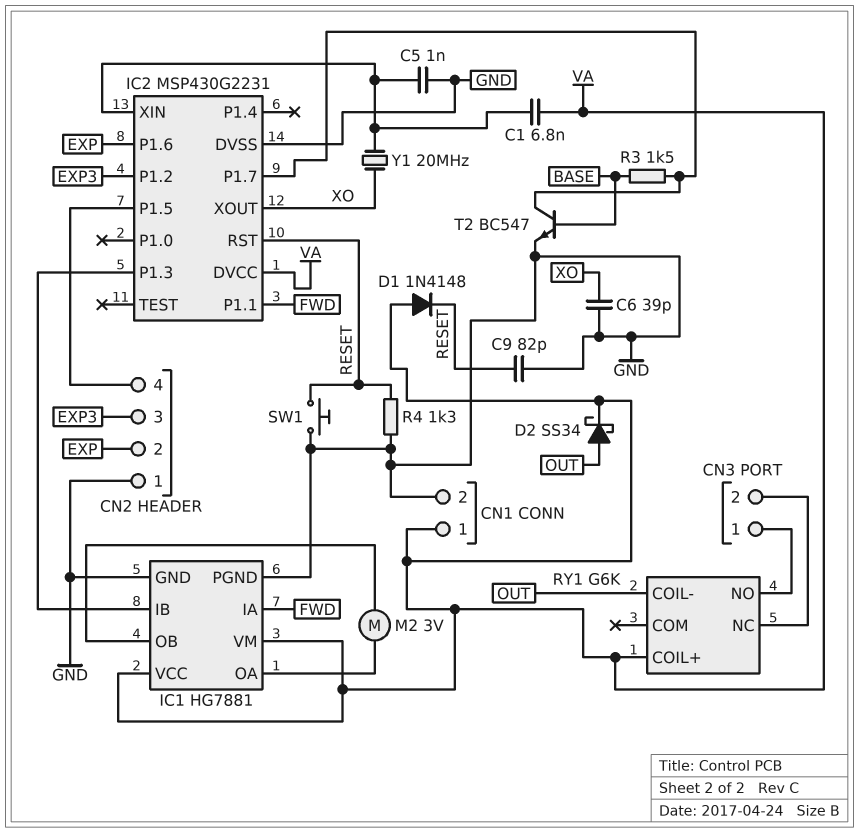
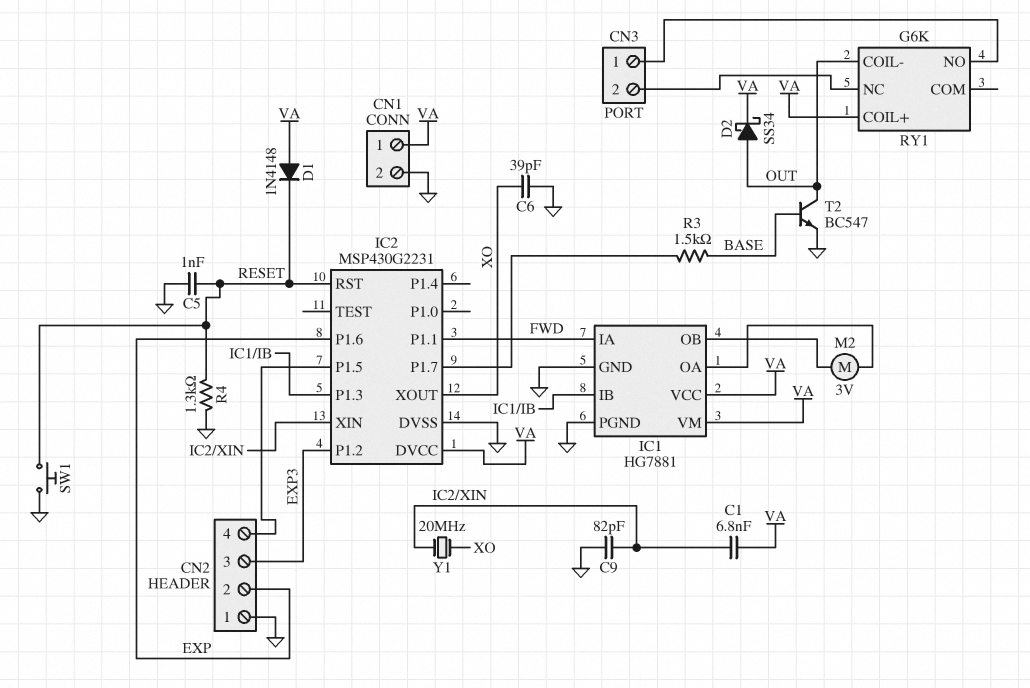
C5: 1nF (GND, IC2/XIN) -> 1nF (GND, RESET)
C9: 82pF (GND, RESET) -> 82pF (GND, IC2/XIN)
T2: NPN BC547 (B BASE, C IC2/P1.7, E GND) -> NPN BC547 (B BASE, C OUT, E GND)

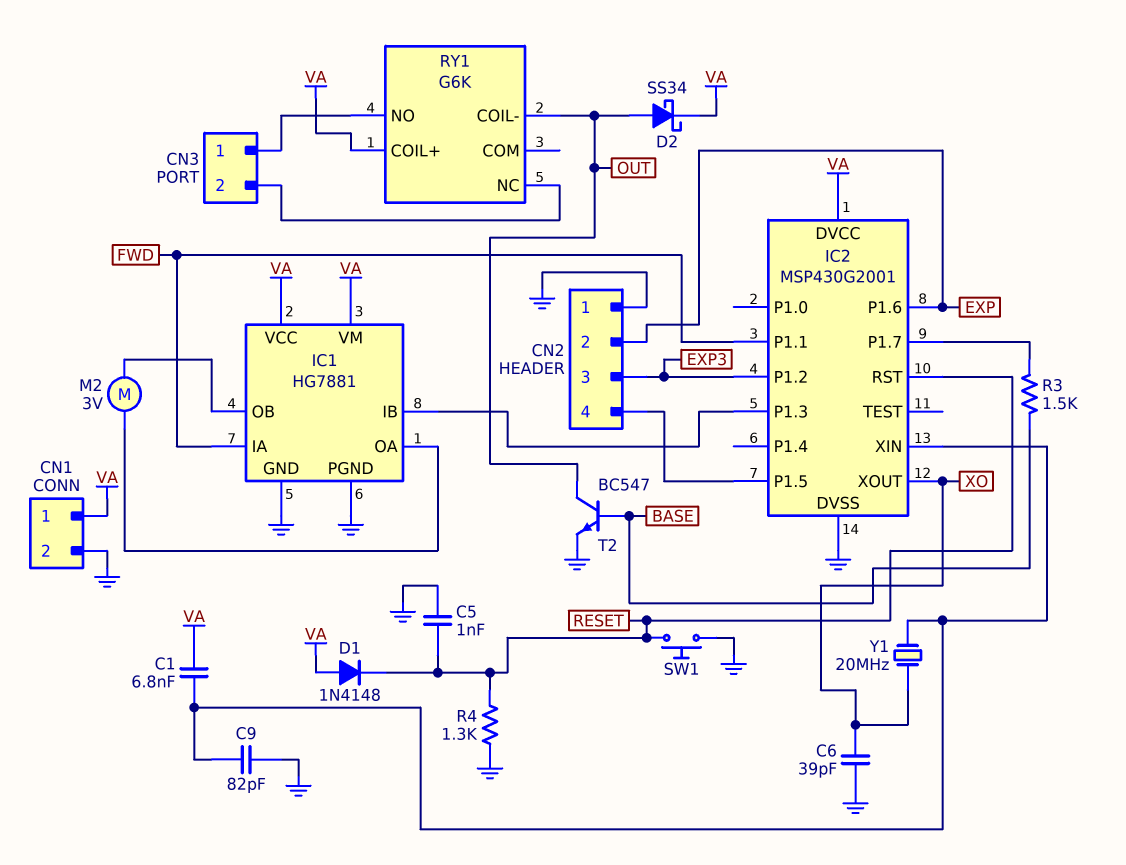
IC2: MSP430G2231 -> MSP430G2001

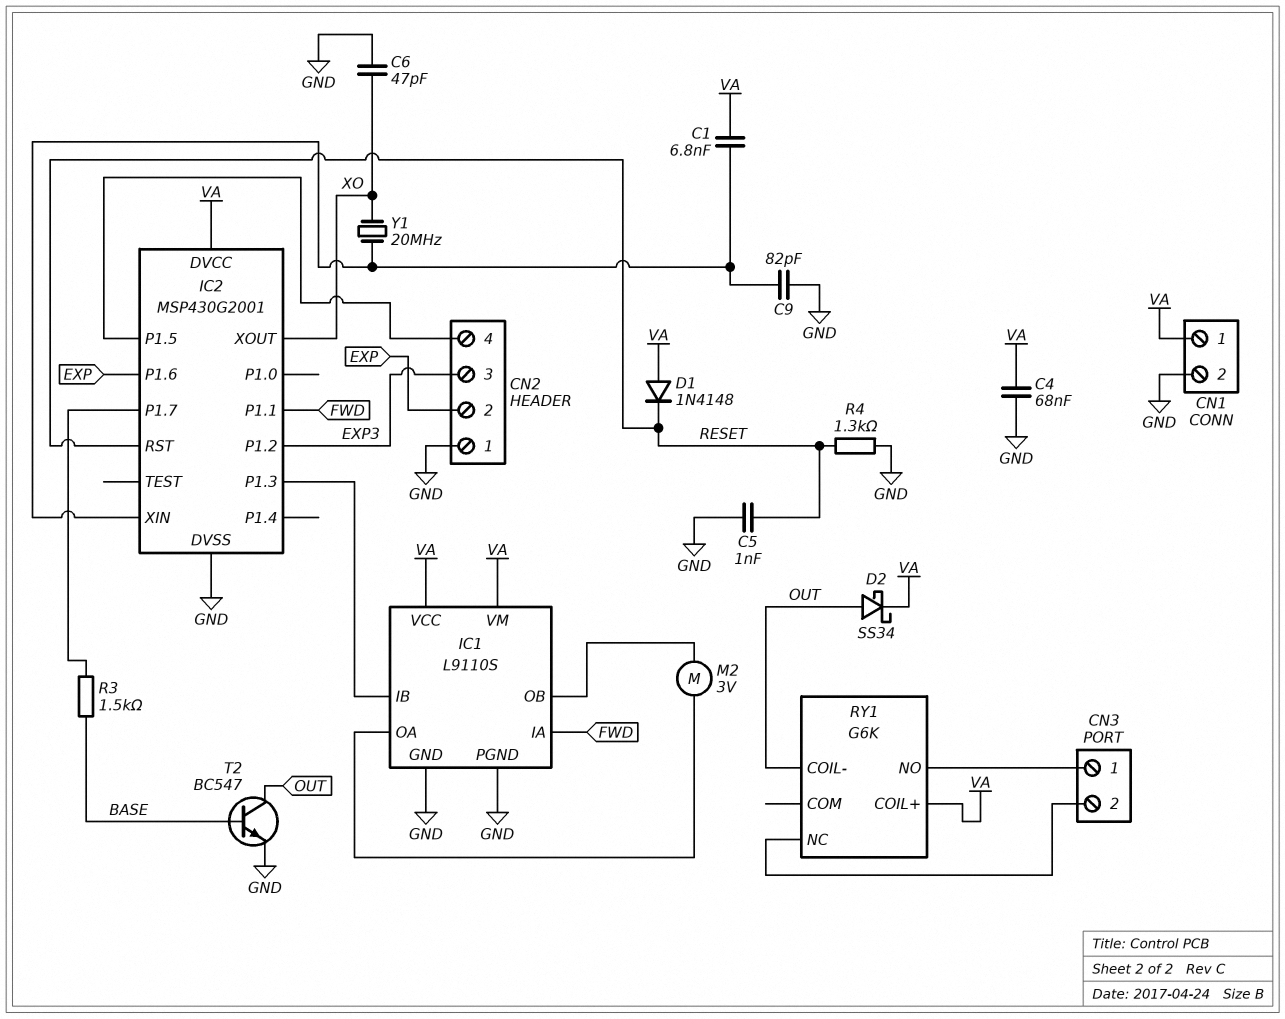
C4: none -> 68nF (GND, VA)
C6: 39pF (GND, XO) -> 47pF (GND, XO)
IC1: HG7881 -> L9110S
SW1: button (GND, RESET) -> none

